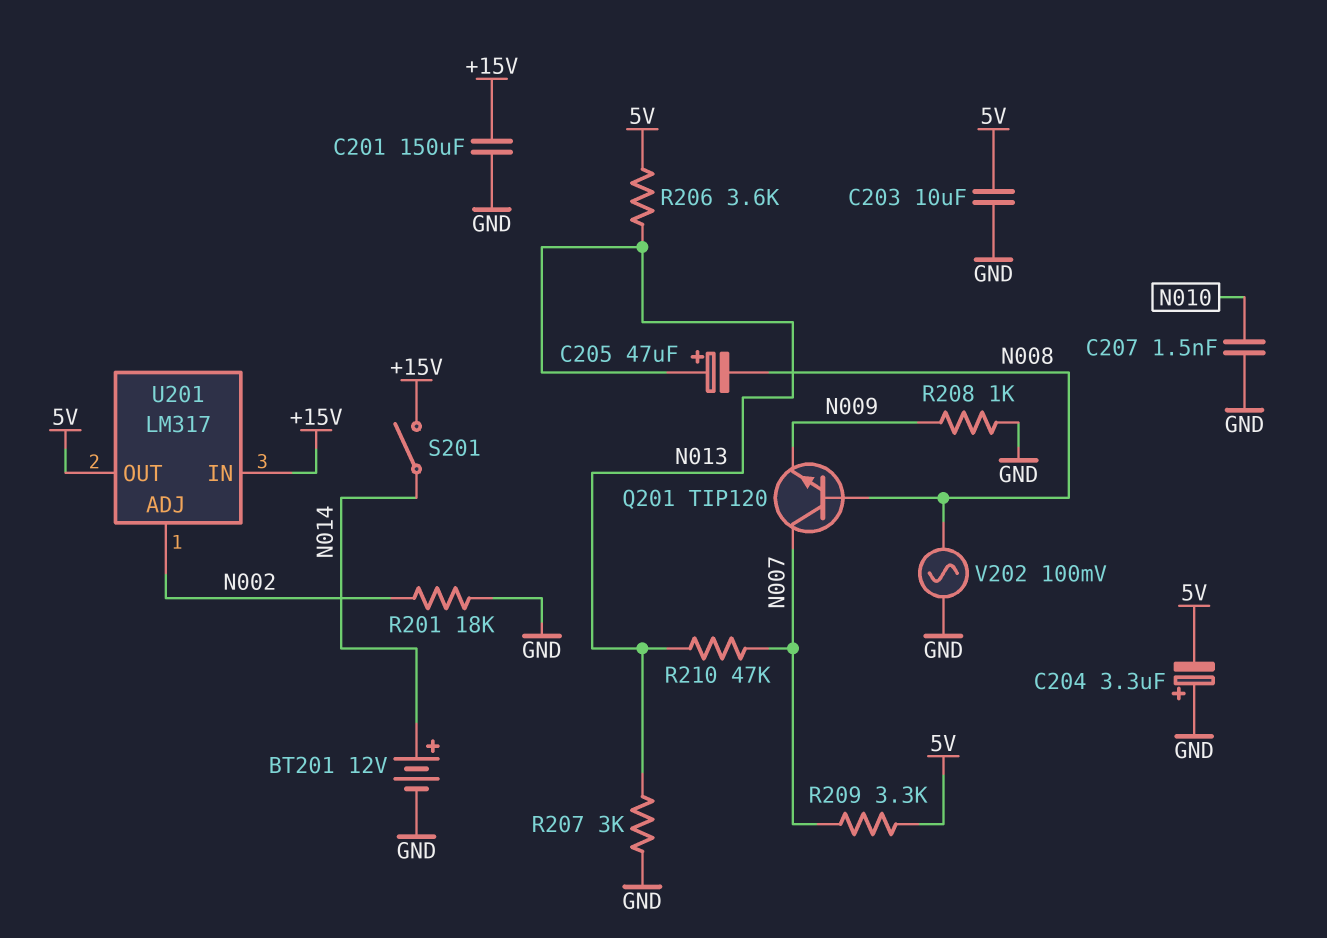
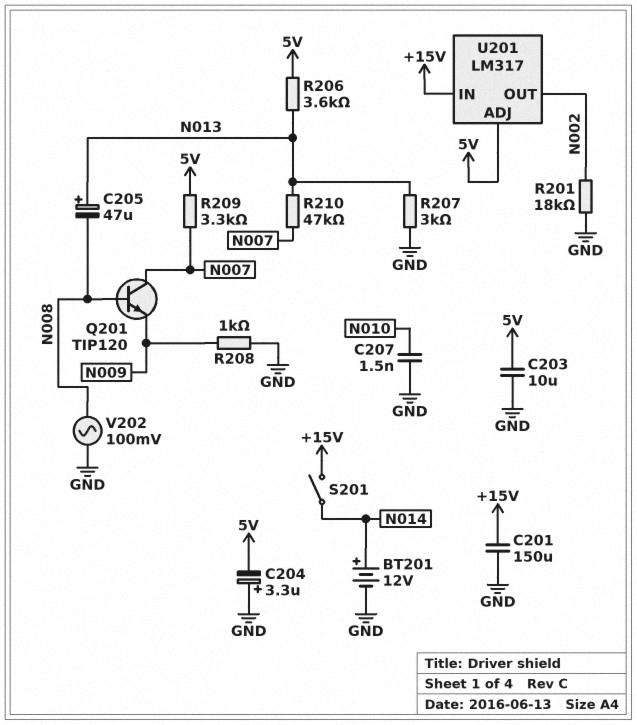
U201 pin ADJ: N002 -> 5V
U201 pin OUT: 5V -> N002

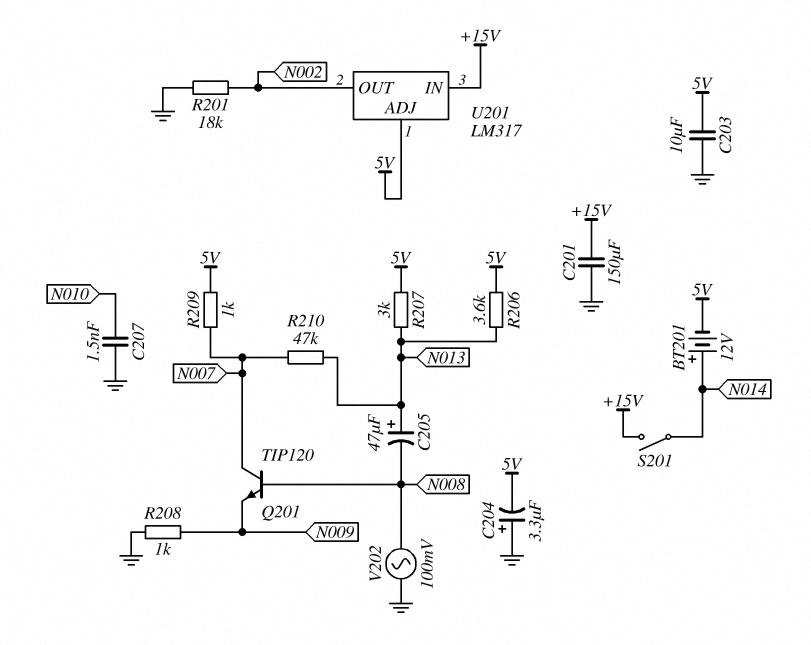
BT201: 12V (plus N014, minus GND) -> 12V (plus N014, minus 5V)
R207: 3k (GND, N013) -> 3k (5V, N013)
R209: 3.3k (5V, N007) -> 1k (5V, N007)

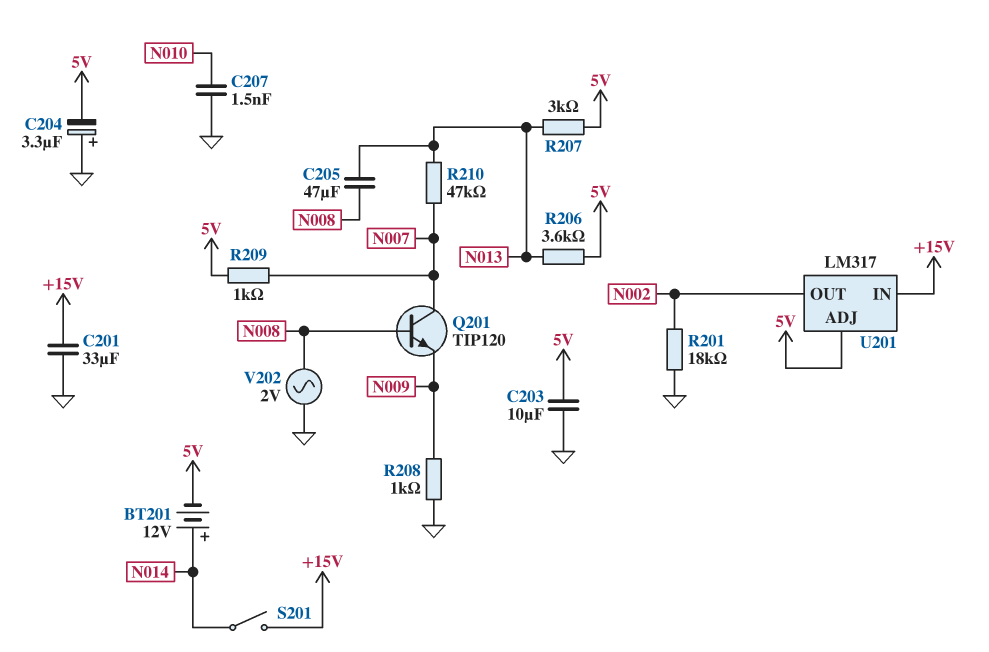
C201: 150uF (+15V, GND) -> 33uF (+15V, GND)
C205: 47uF (plus N013, minus N008) -> 47uF (N008, N013)
V202: AC 100mV (GND, N008) -> AC 2V (GND, N008)

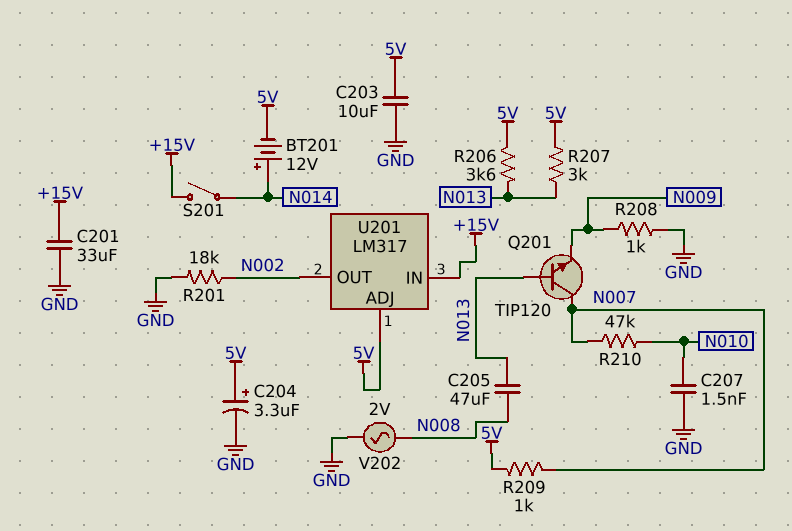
C204: 3.3uF (plus GND, minus 5V) -> 3.3uF (plus 5V, minus GND)
Q201: NPN TIP120 (B N008, C N007, E N009) -> NPN TIP120 (B N013, C N007, E N009)
R210: 47k (N007, N013) -> 47k (N007, N010)

